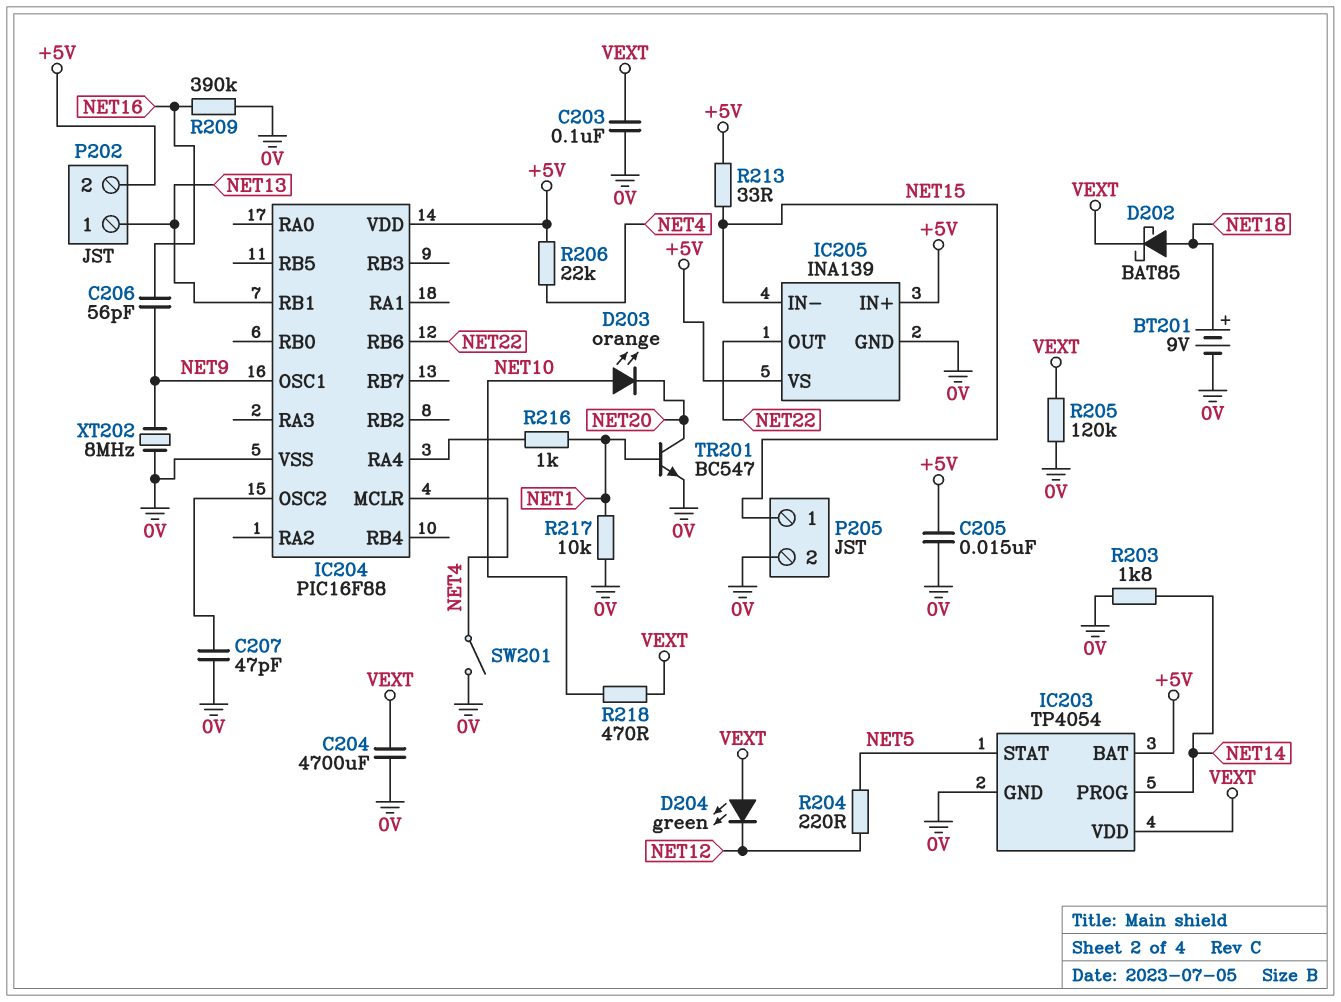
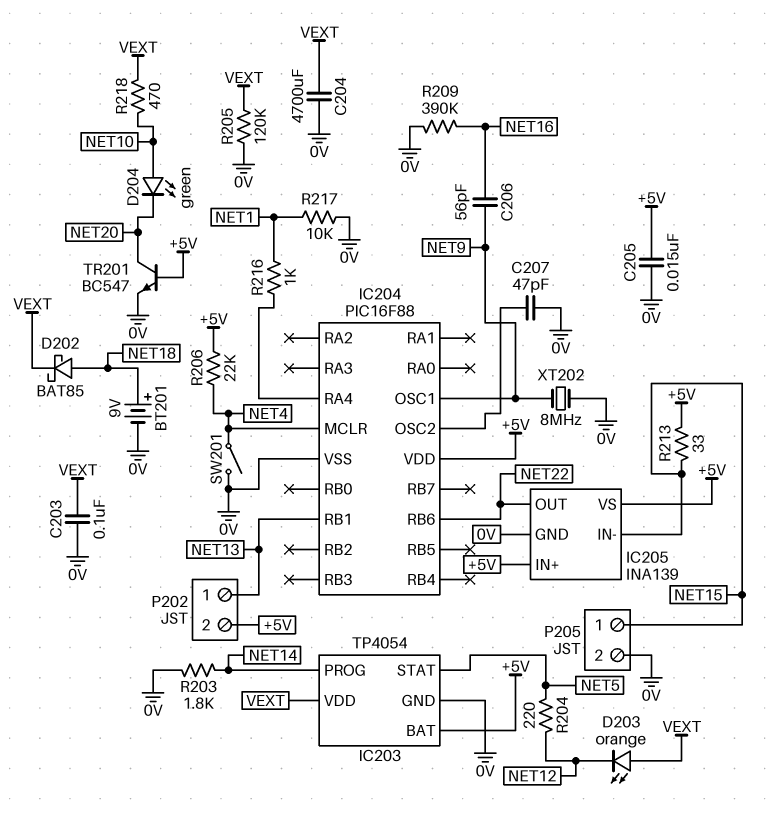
D203: LED orange (A NET10, K NET20) -> LED orange (A VEXT, K NET12)
D204: LED green (A VEXT, K NET12) -> LED green (A NET10, K NET20)
TR201: NPN BC547 (B NET1, C NET20, E 0V) -> NPN BC547 (B +5V, C NET20, E 0V)

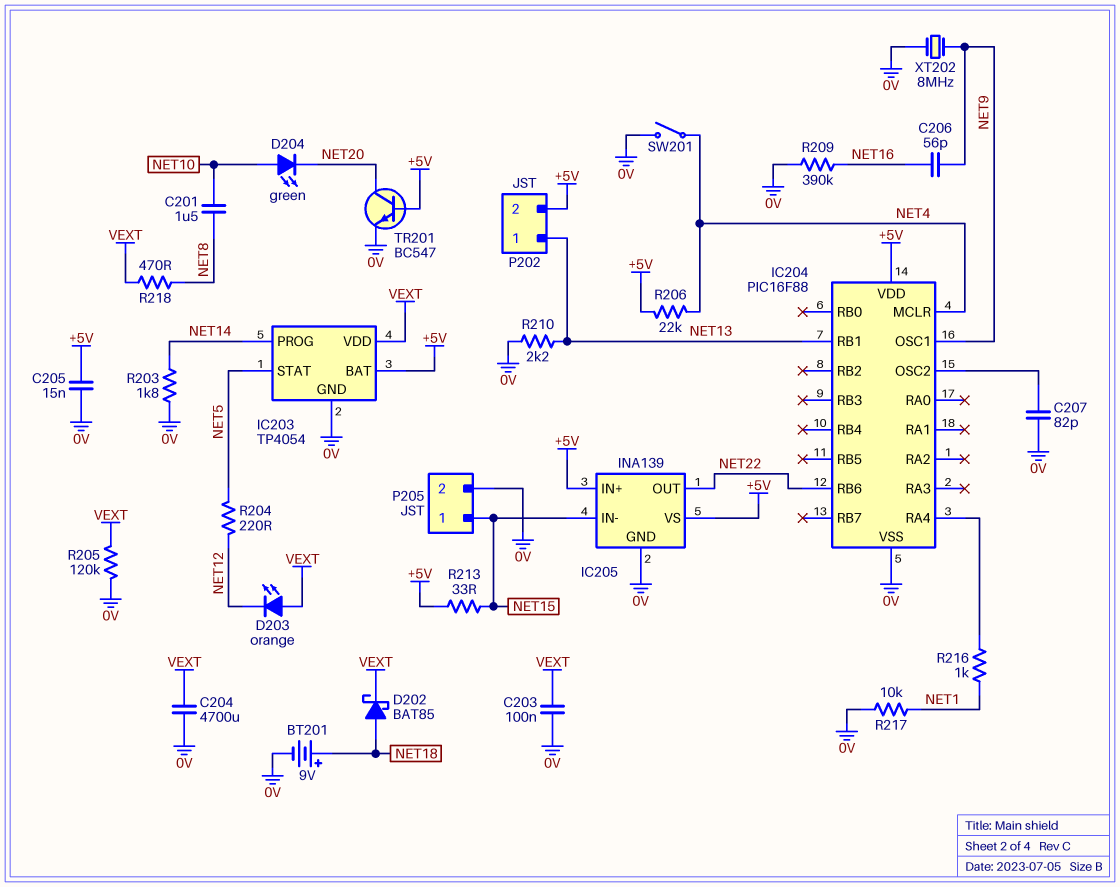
C201: none -> 1.5uF (NET8, NET10)
C207: 47pF (0V, IC204/OSC2) -> 82pF (0V, IC204/OSC2)
R210: none -> 2.2k (0V, NET13)
R218: 470 (NET10, VEXT) -> 470 (NET8, VEXT)

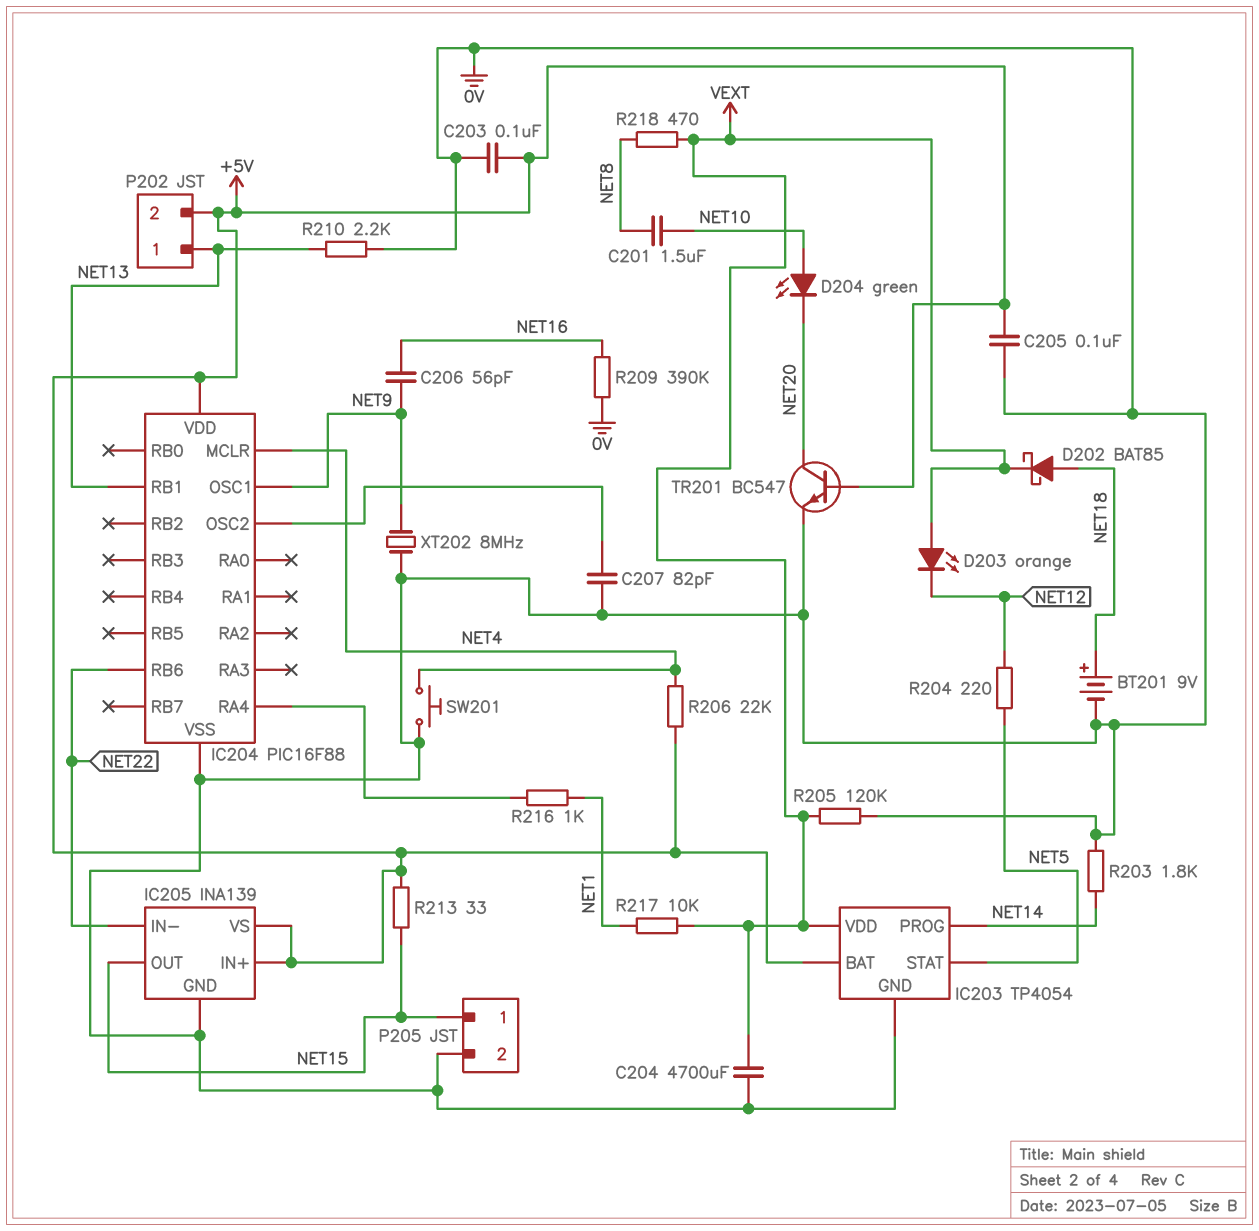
C203: 100nF (0V, VEXT) -> 100nF (+5V, 0V)
C205: 15nF (+5V, 0V) -> 100nF (+5V, 0V)
IC205 pin IN-: NET15 -> NET22
IC205 pin OUT: NET22 -> NET15
R217: 10k (0V, NET1) -> 10k (NET1, VEXT)
SW201: switch (0V, NET4) -> button (0V, NET4)

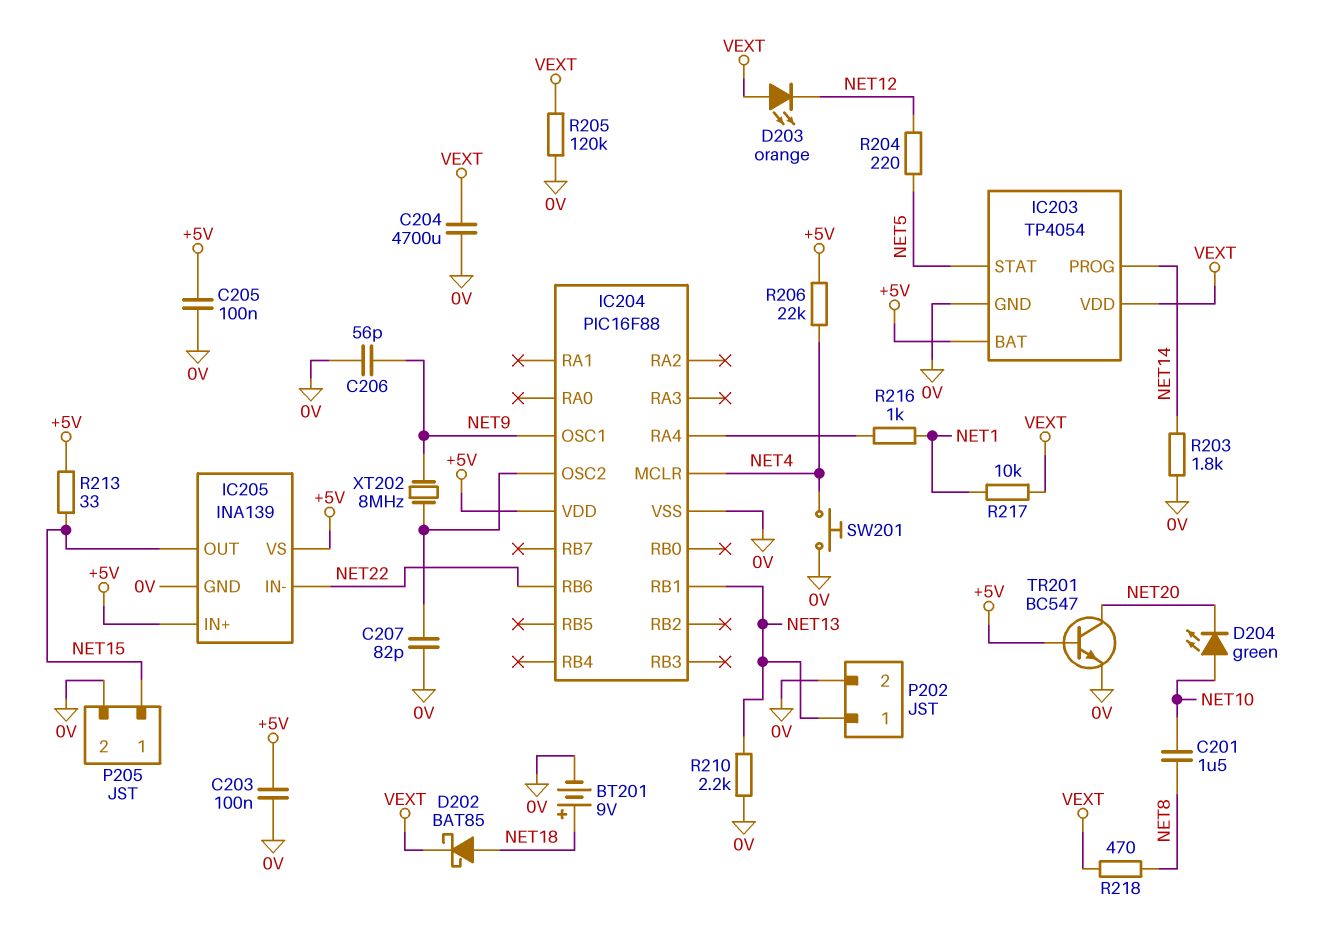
C206: 56pF (NET9, NET16) -> 56pF (0V, NET9)
P202 pin 2: +5V -> 0V
R209: 390k (0V, NET16) -> none
XT202: 8MHz (0V, NET9) -> 8MHz (IC204/OSC2, NET9)

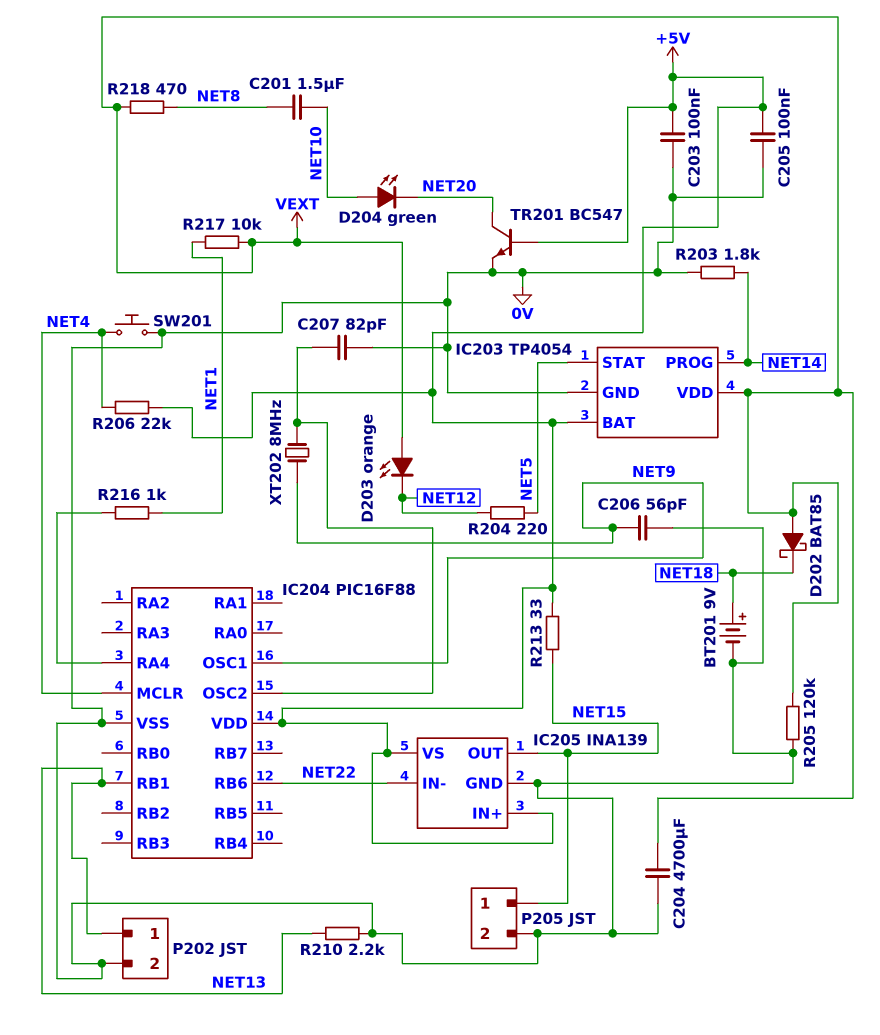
D202: schottky BAT85 (A NET18, K VEXT) -> schottky BAT85 (A VEXT, K NET18)

